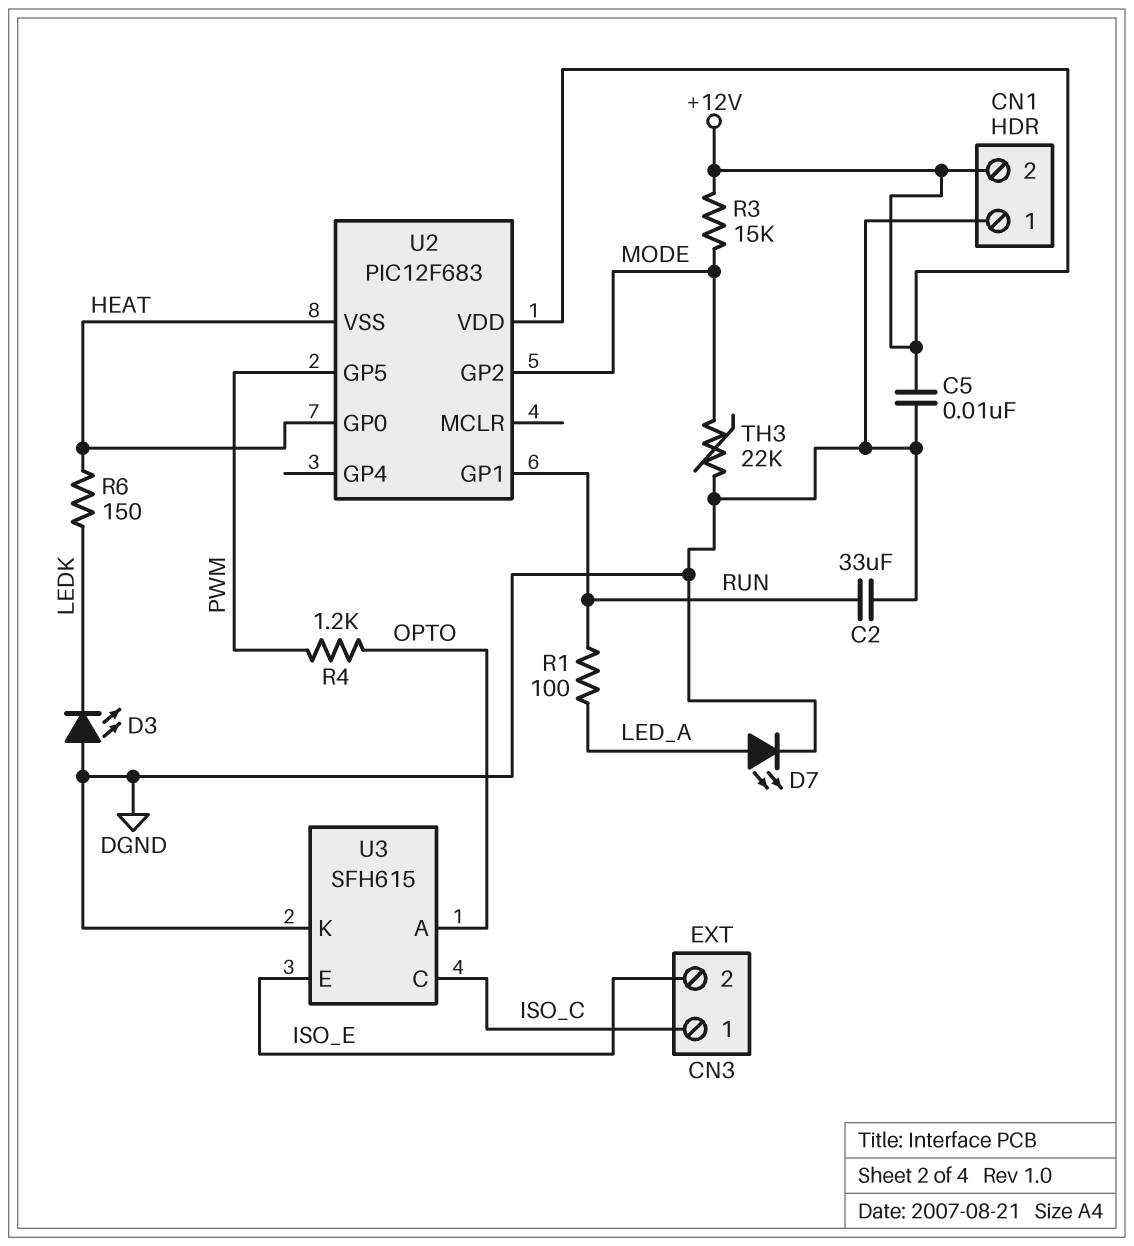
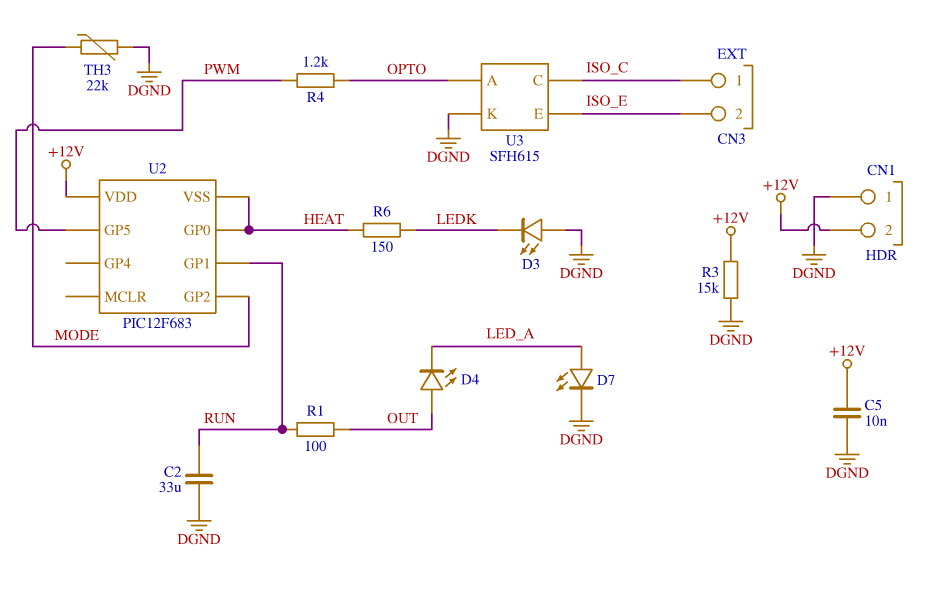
D4: none -> LED (A OUT, K LED_A)
R1: 100 (LED_A, RUN) -> 100 (OUT, RUN)
R3: 15k (+12V, MODE) -> 15k (+12V, DGND)

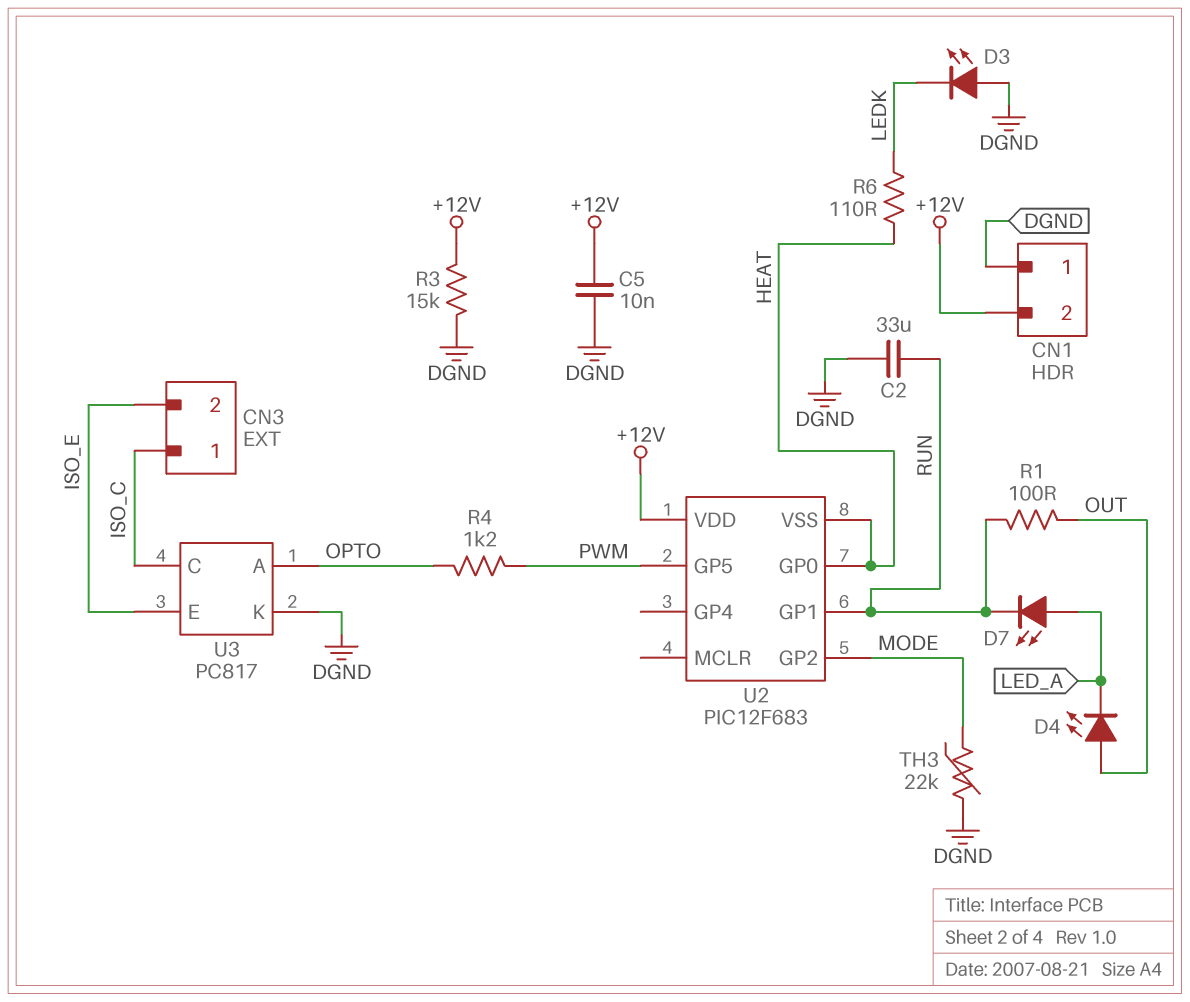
D7: LED (A LED_A, K DGND) -> LED (A LED_A, K RUN)
R6: 150 (HEAT, LEDK) -> 110 (HEAT, LEDK)
U3: SFH615 -> PC817

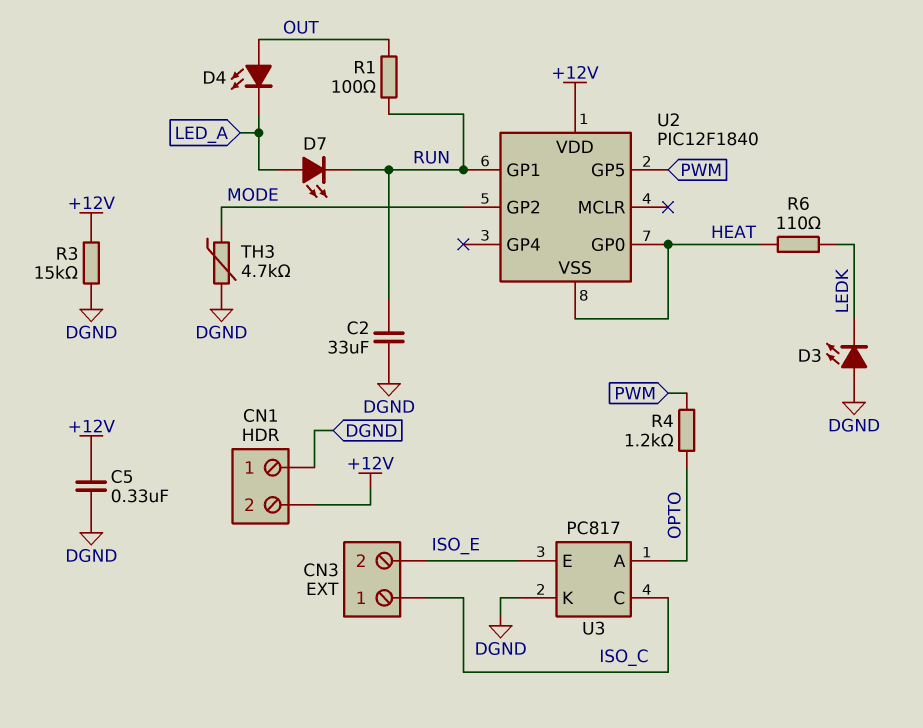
C5: 10nF (+12V, DGND) -> 330nF (+12V, DGND)
TH3: 22k (DGND, MODE) -> 4.7k (DGND, MODE)
U2: PIC12F683 -> PIC12F1840

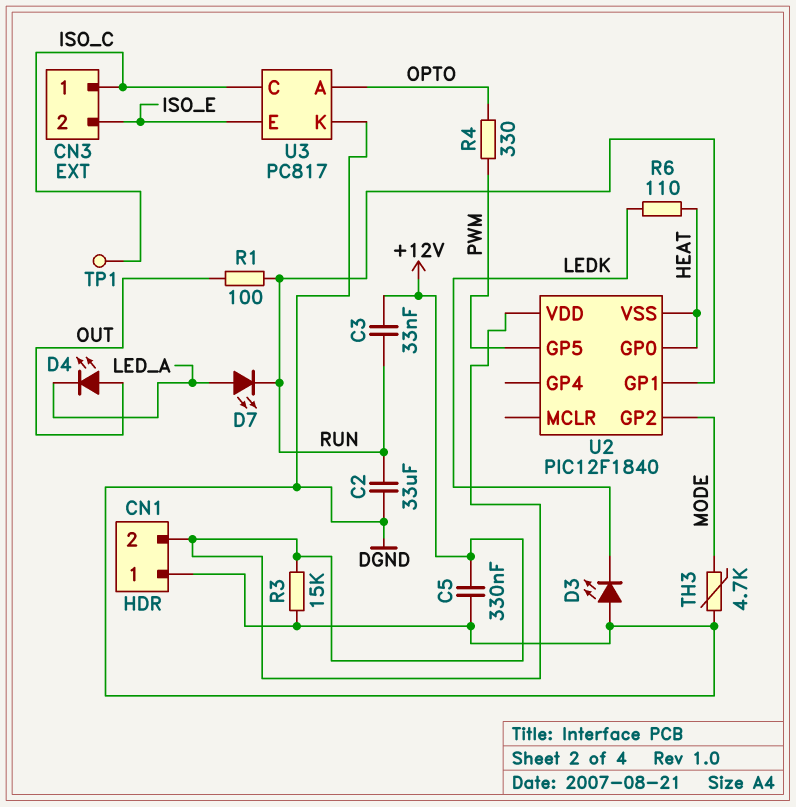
C3: none -> 33nF (+12V, RUN)
R4: 1.2k (OPTO, PWM) -> 330 (OPTO, PWM)
TP1: none -> test point (ISO_C)

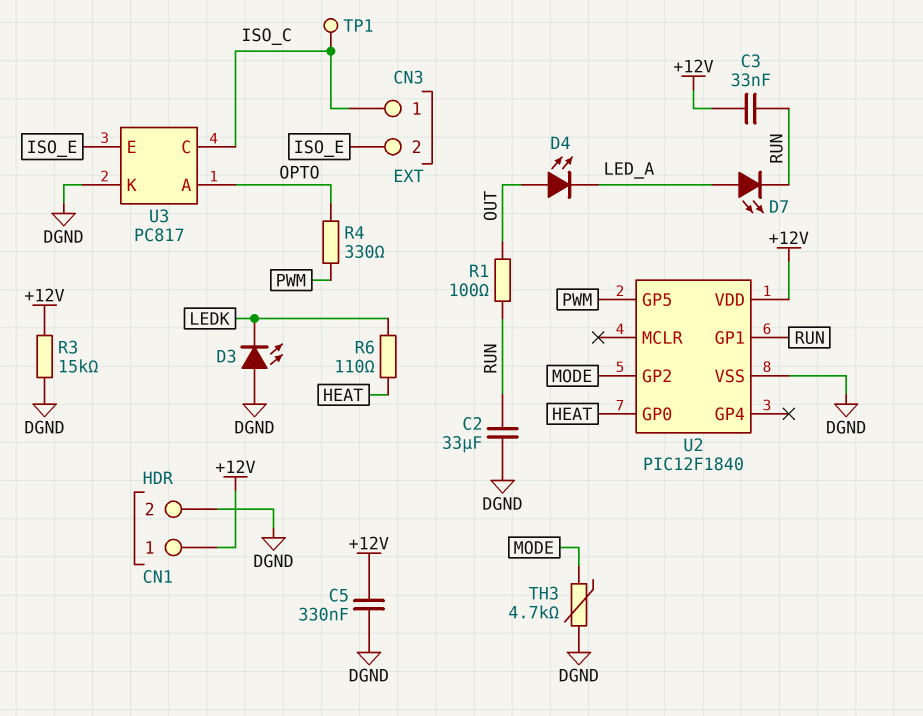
CN1 pin 1: DGND -> +12V
CN1 pin 2: +12V -> DGND
U2 pin VSS: HEAT -> DGND

